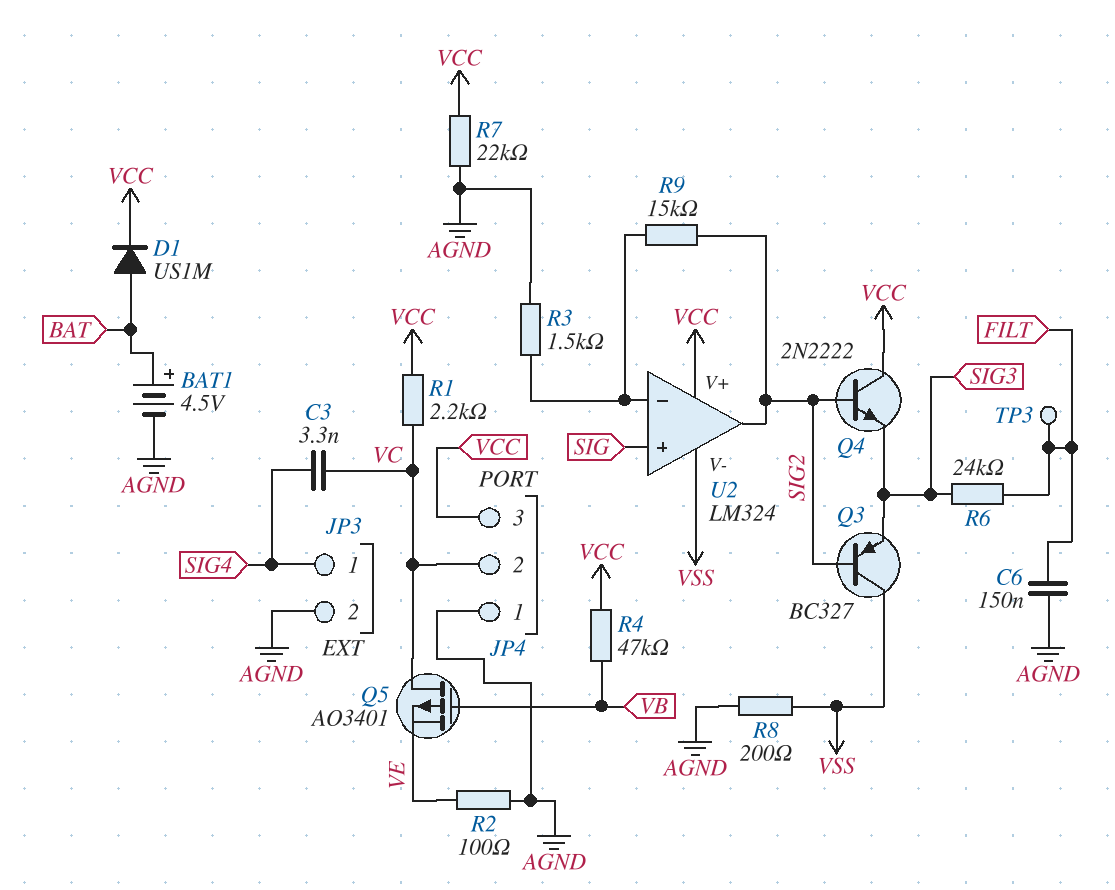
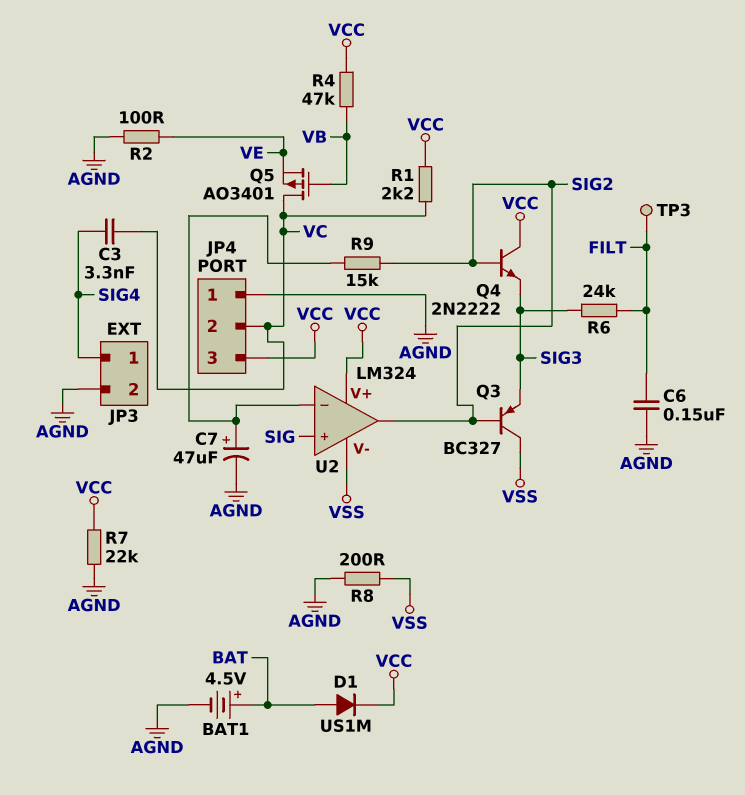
C7: none -> 47uF (plus U2/in-, minus AGND)
R3: 1.5k (AGND, U2/in-) -> none

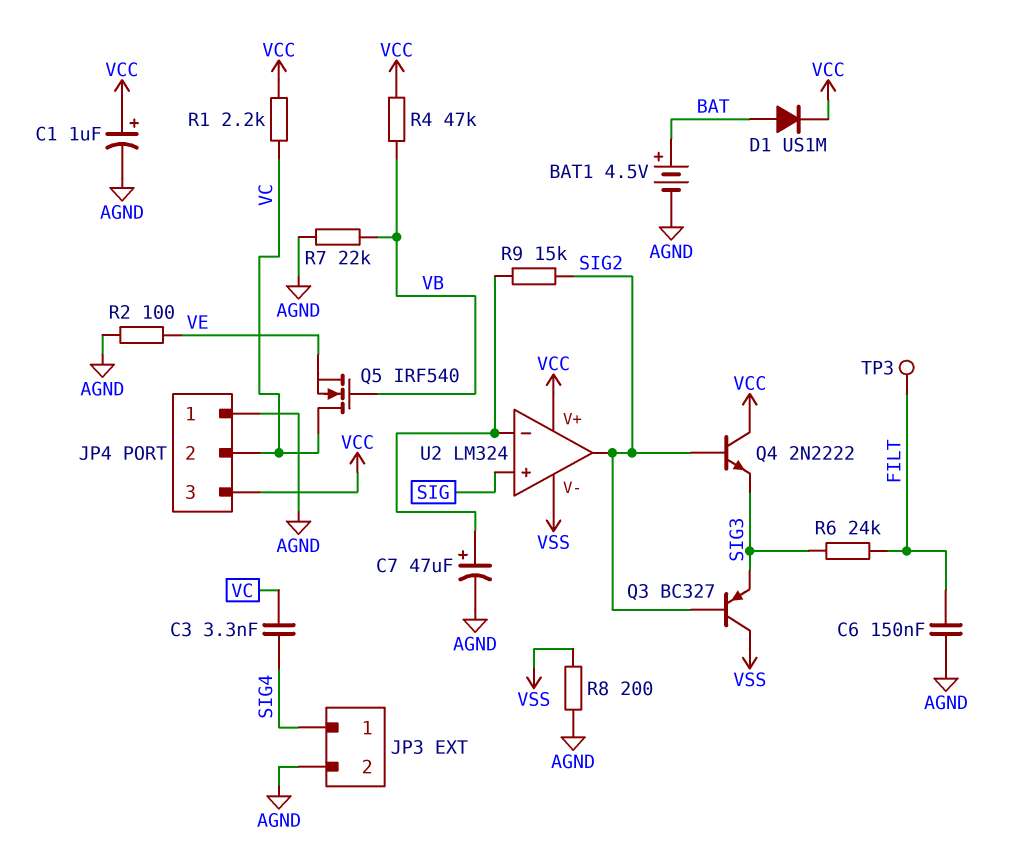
C1: none -> 1uF (plus VCC, minus AGND)
Q5: PMOS AO3401 (G VB, D VC, S VE) -> NMOS IRF540 (G VB, D VC, S VE)
R7: 22k (AGND, VCC) -> 22k (AGND, VB)

